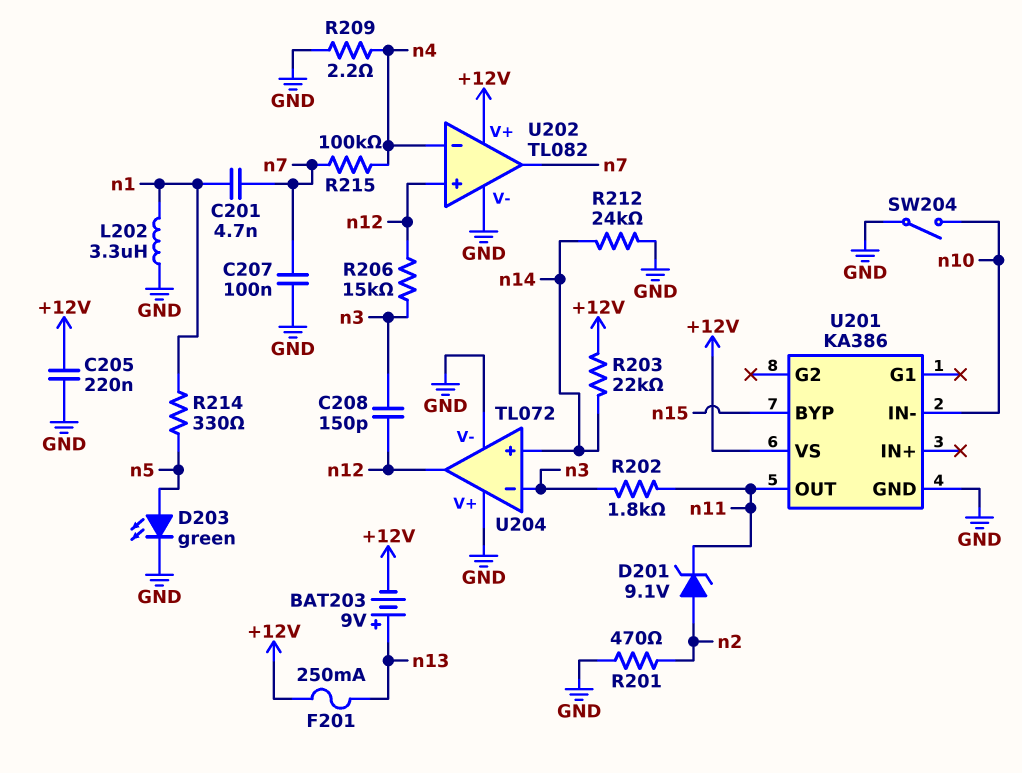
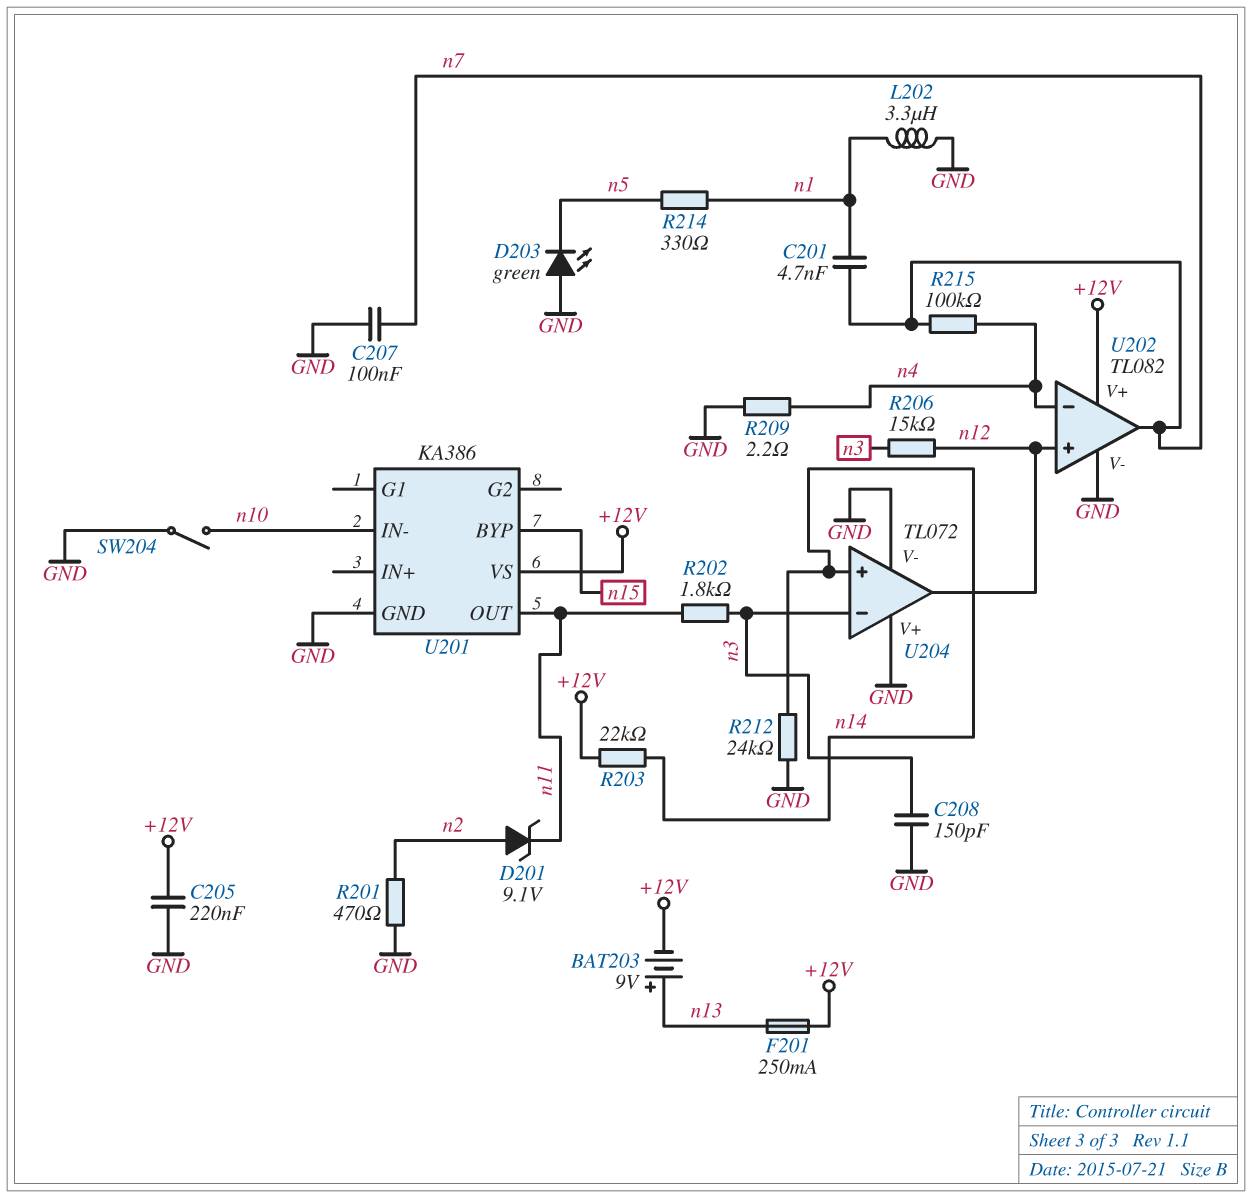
C208: 150pF (n3, n12) -> 150pF (GND, n3)
D203: LED green (A n5, K GND) -> LED green (A GND, K n5)

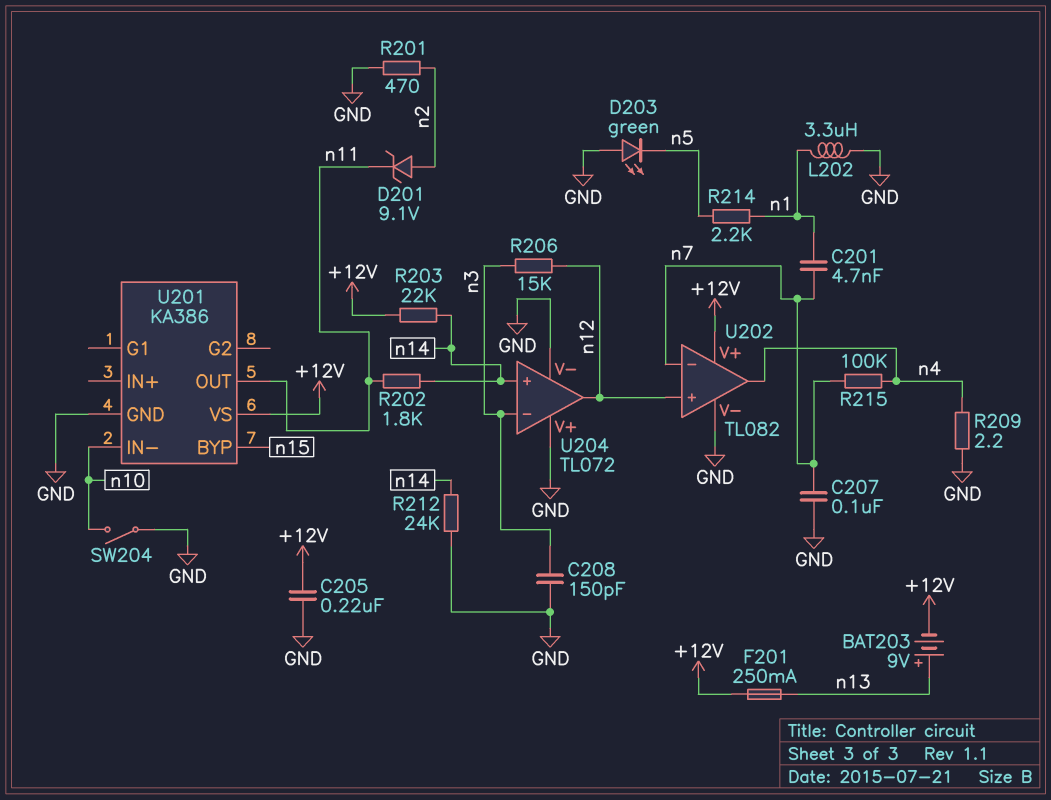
R202: 1.8k (n3, n11) -> 1.8k (n11, n14)
R214: 330 (n1, n5) -> 2.2k (n1, n5)
U202 pin in-: n4 -> n7
U202 pin out: n7 -> n4

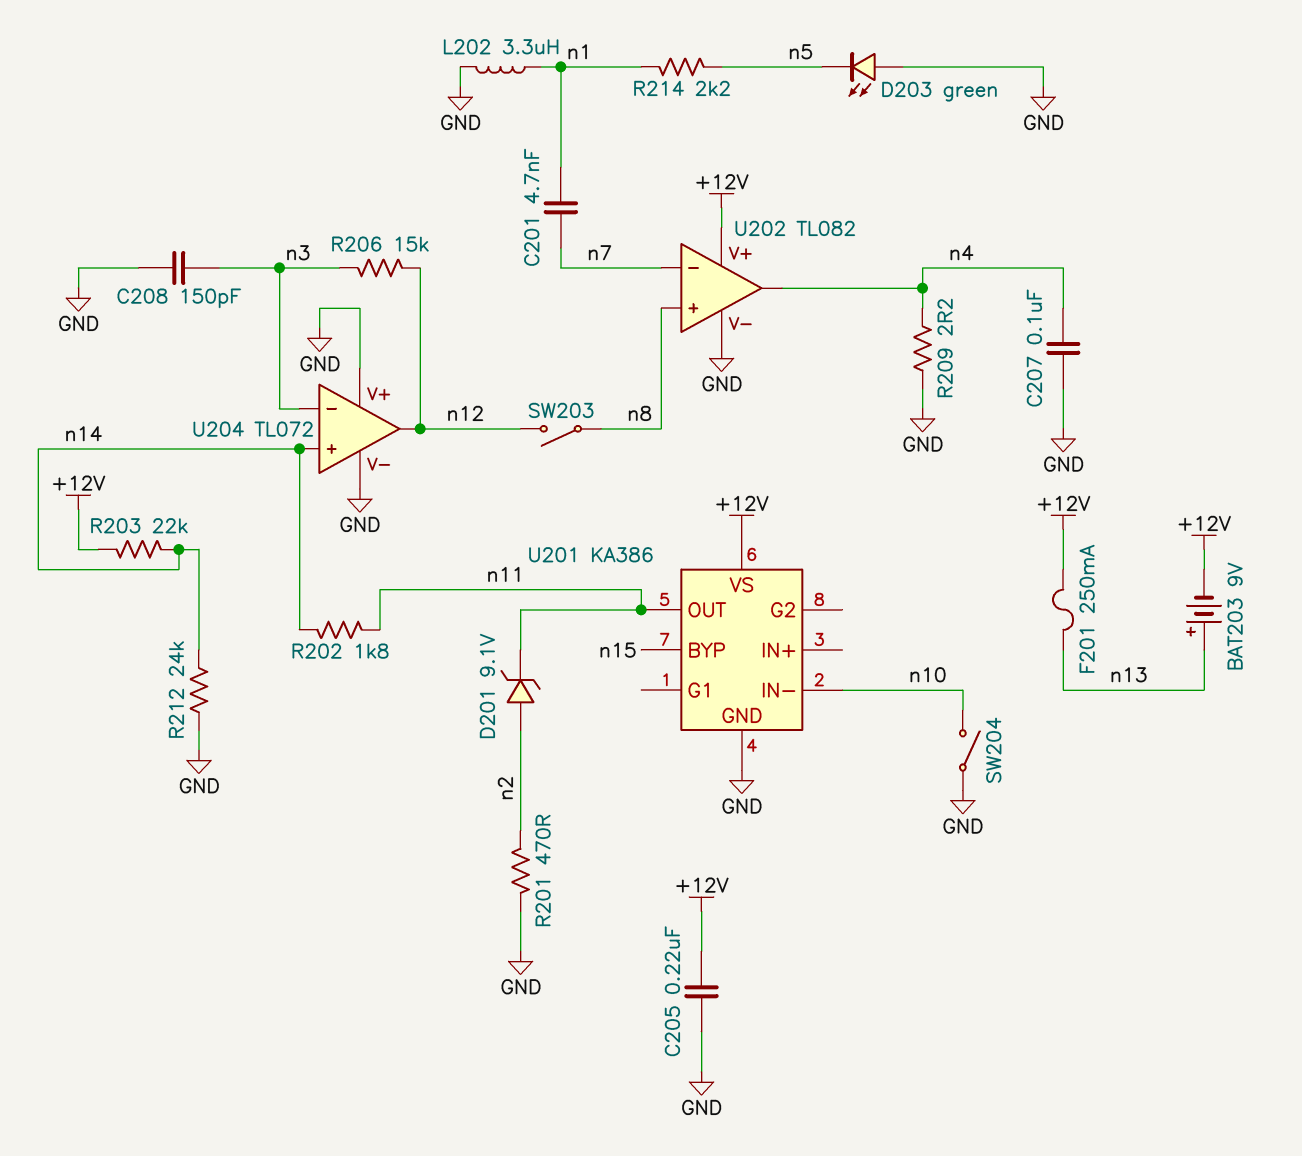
C207: 100nF (GND, n7) -> 100nF (GND, n4)
R215: 100k (n4, n7) -> none
SW203: none -> switch (n8, n12)
U202 pin in+: n12 -> n8

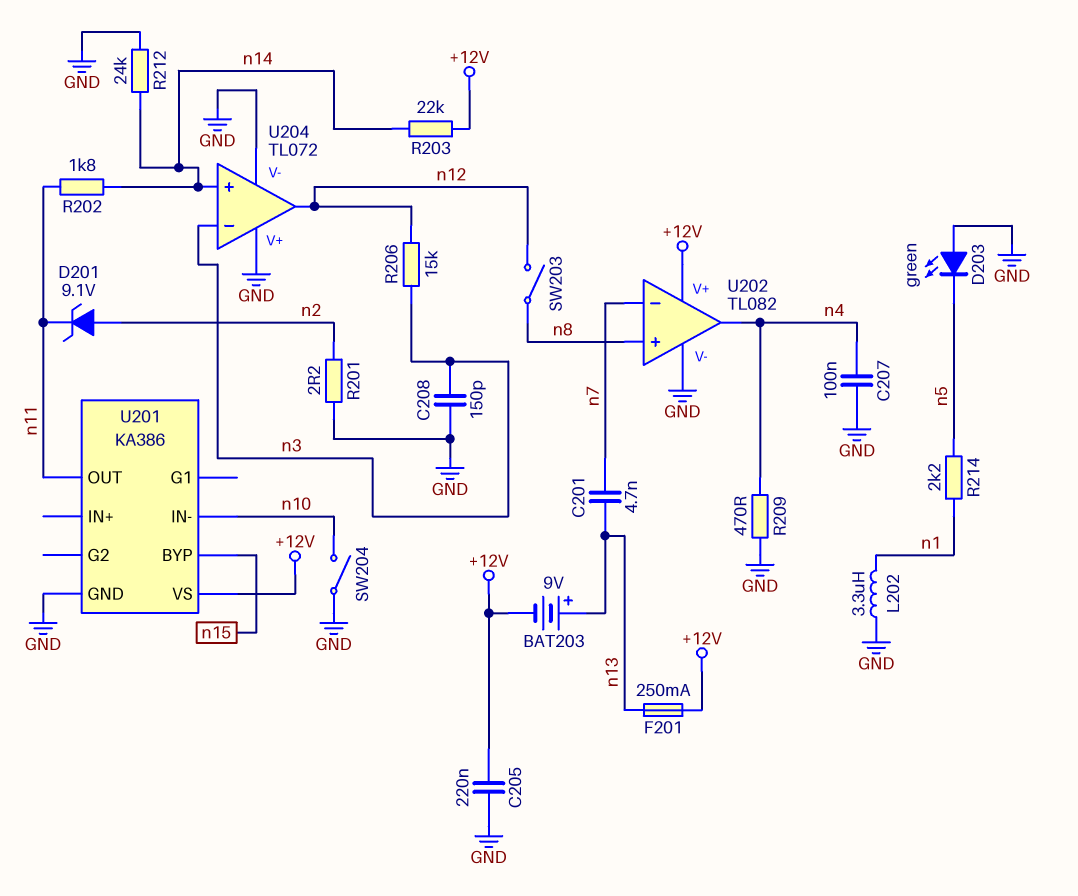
C201: 4.7nF (n1, n7) -> 4.7nF (n7, n13)
R201: 470 (GND, n2) -> 2.2 (GND, n2)
R209: 2.2 (GND, n4) -> 470 (GND, n4)

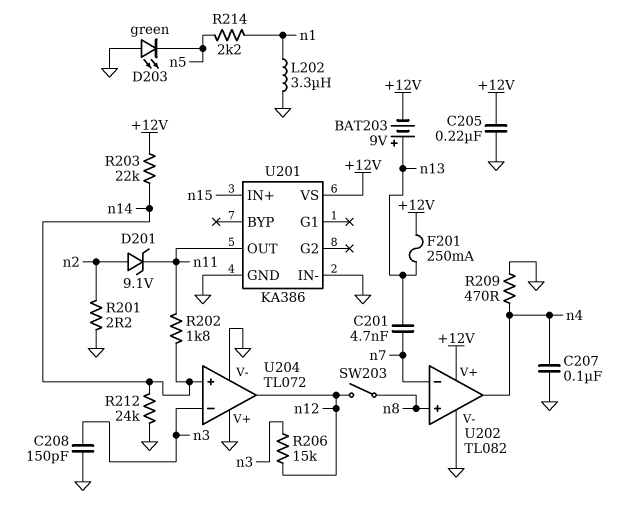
SW204: switch (GND, n10) -> none
U201 pin BYP: n15 -> none
U201 pin IN+: none -> n15
U201 pin IN-: n10 -> GND

